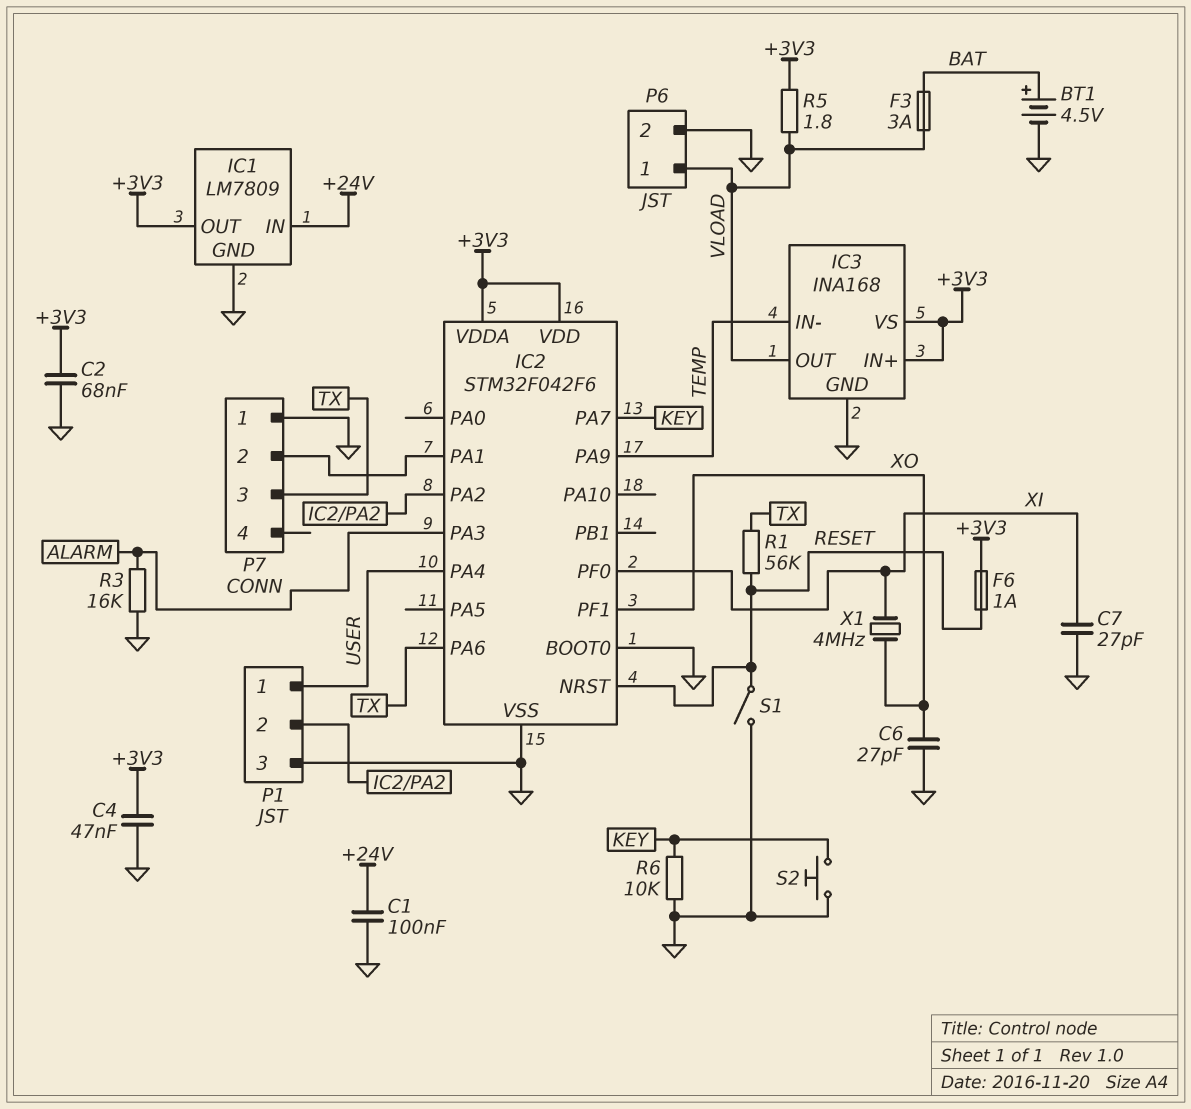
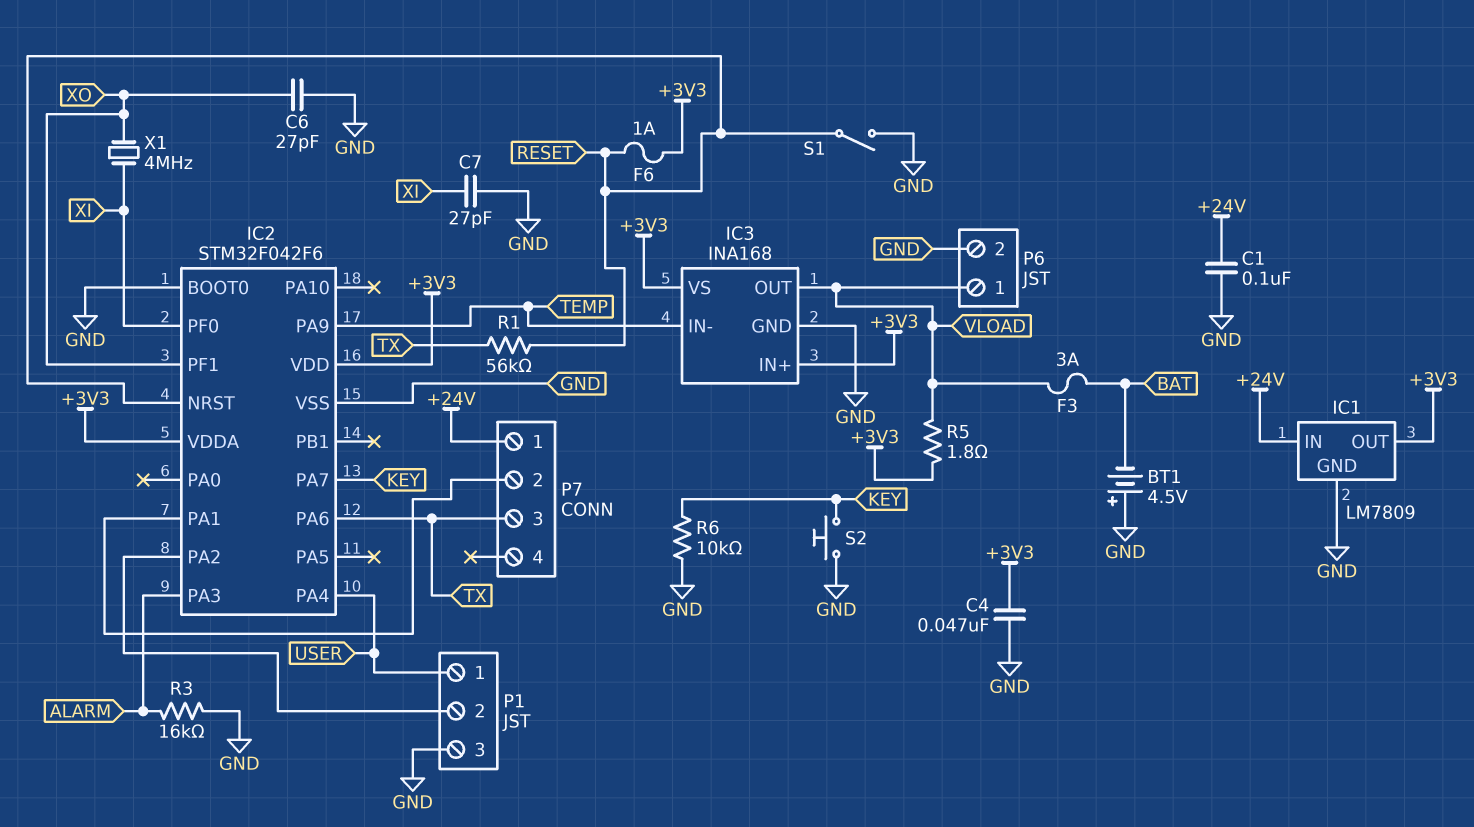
BT1: 4.5V (plus BAT, minus GND) -> 4.5V (plus GND, minus BAT)
C2: 68nF (+3V3, GND) -> none
P7 pin 1: GND -> +24V

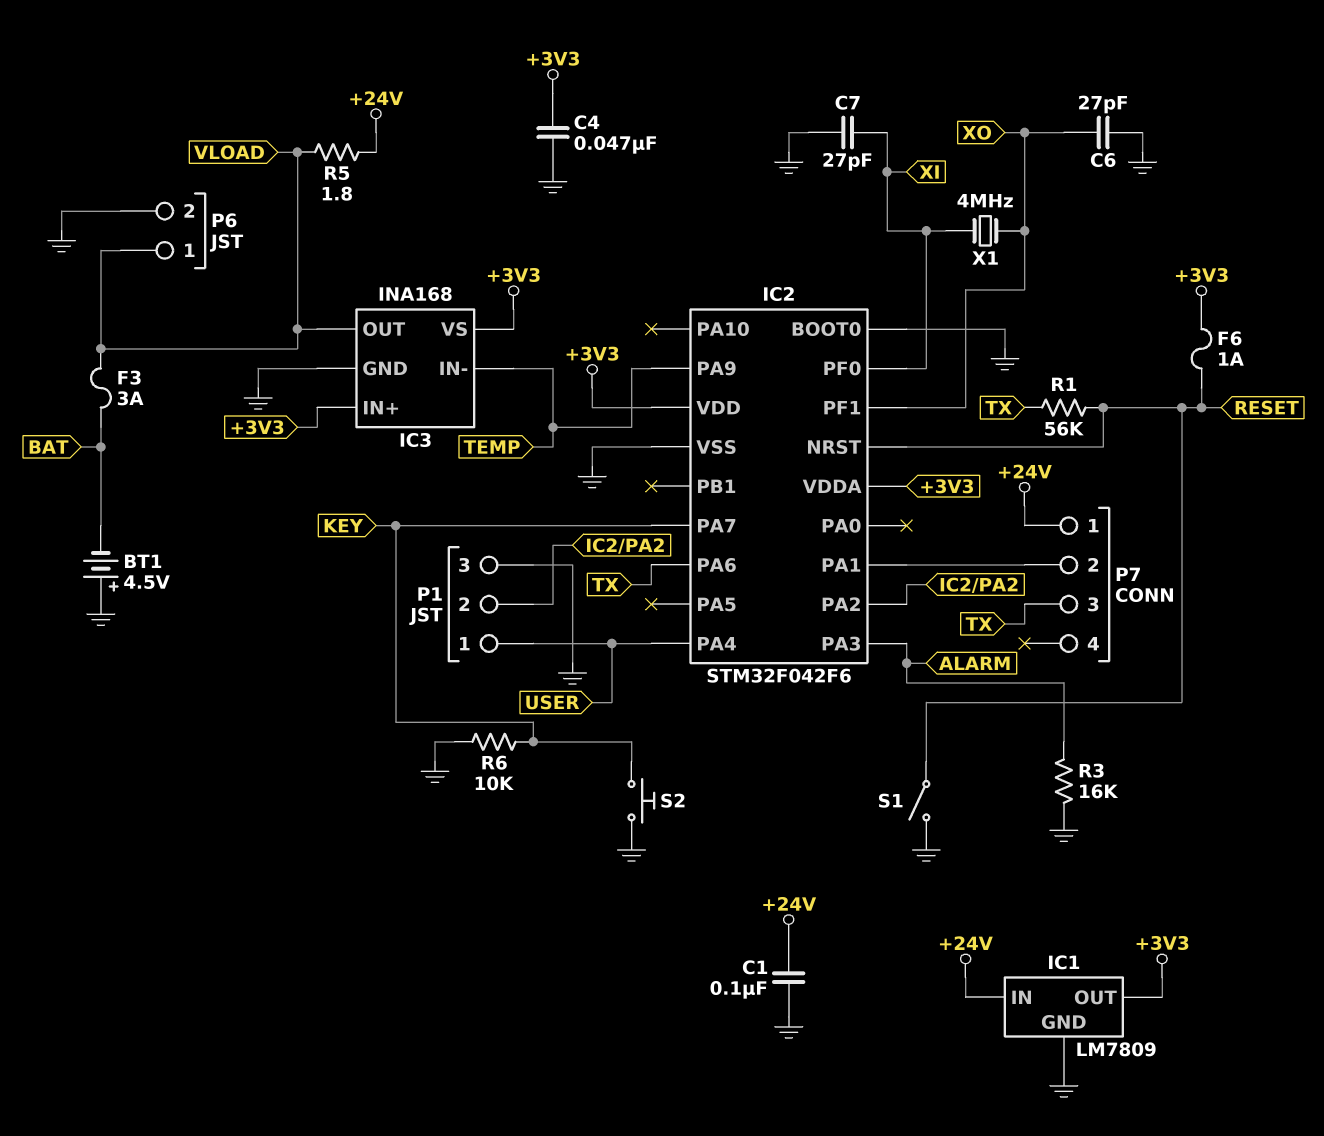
R5: 1.8 (+3V3, VLOAD) -> 1.8 (+24V, VLOAD)

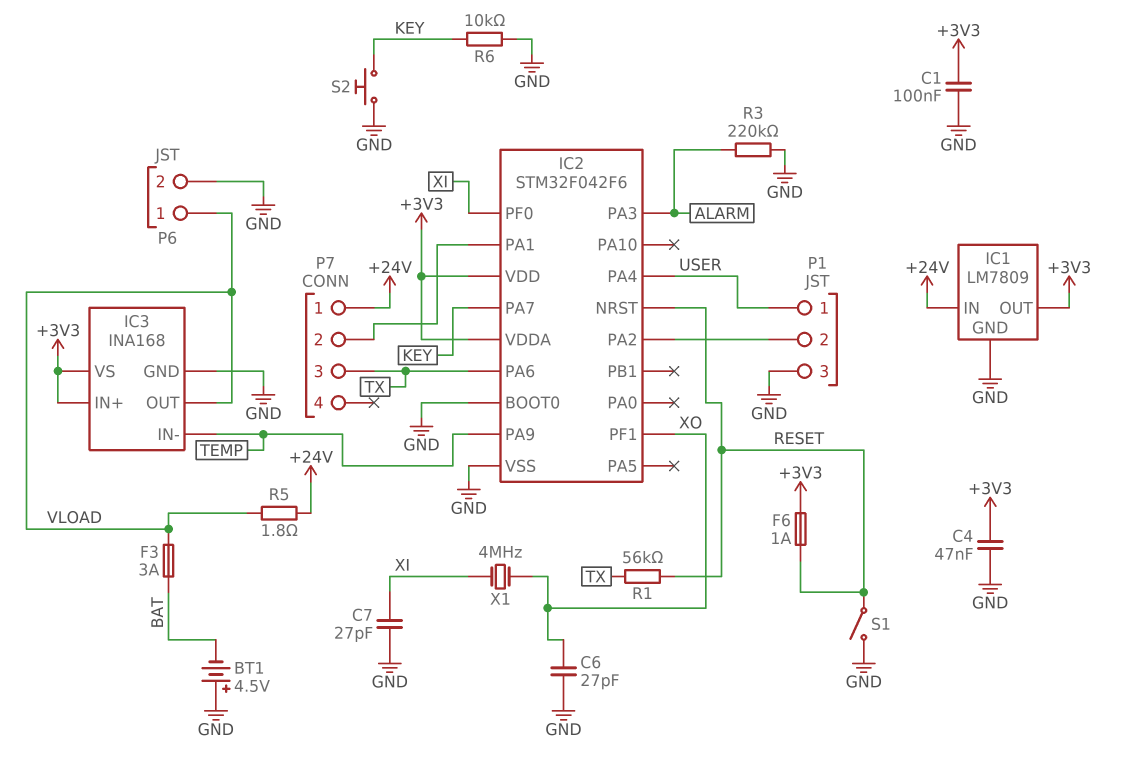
C1: 100nF (+24V, GND) -> 100nF (+3V3, GND)
R3: 16k (ALARM, GND) -> 220k (ALARM, GND)

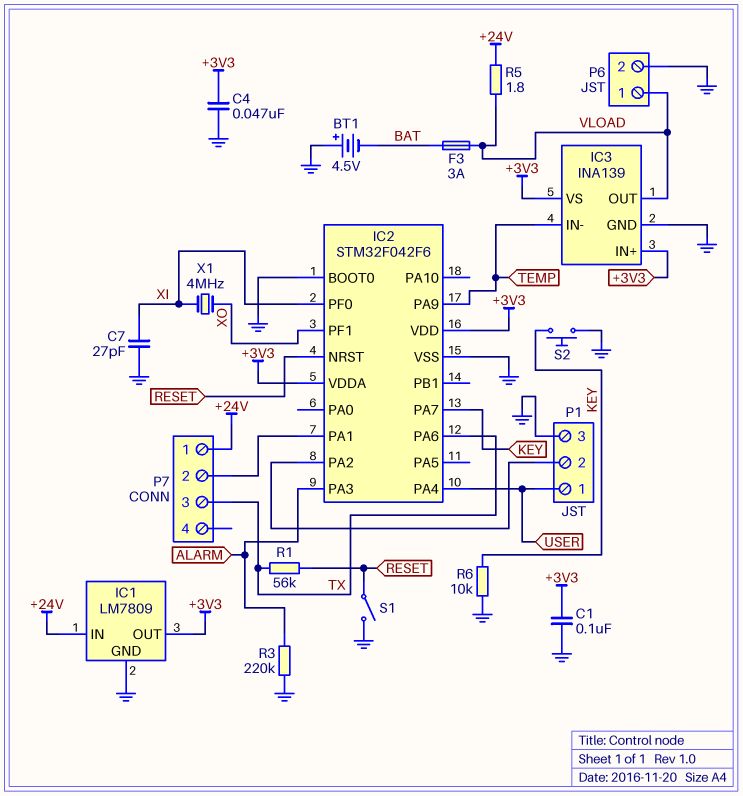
C6: 27pF (GND, XO) -> none
F6: 1A (+3V3, RESET) -> none
IC3: INA168 -> INA139

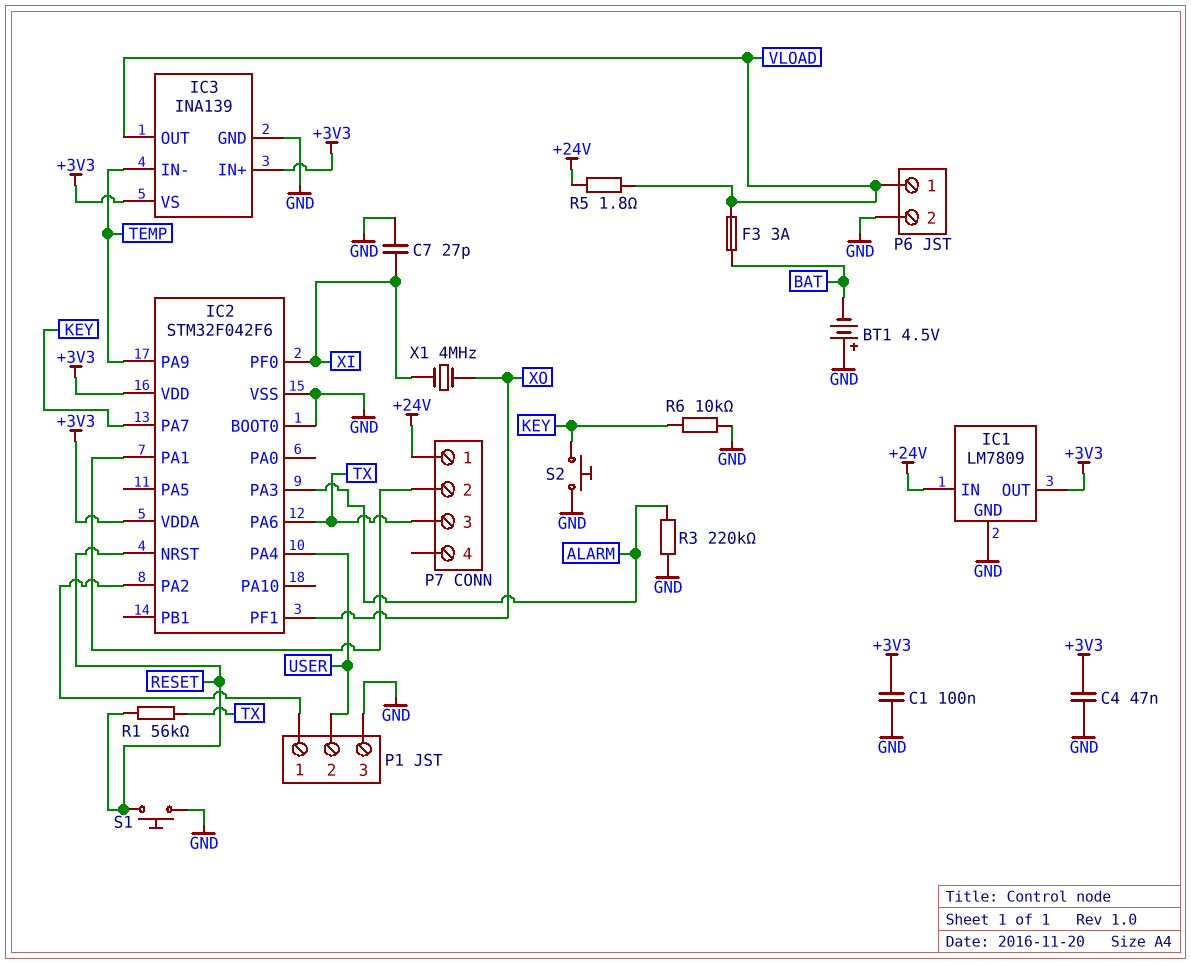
P1 pin 1: USER -> IC2/PA2
P1 pin 2: IC2/PA2 -> USER
S1: switch (GND, RESET) -> button (GND, RESET)

